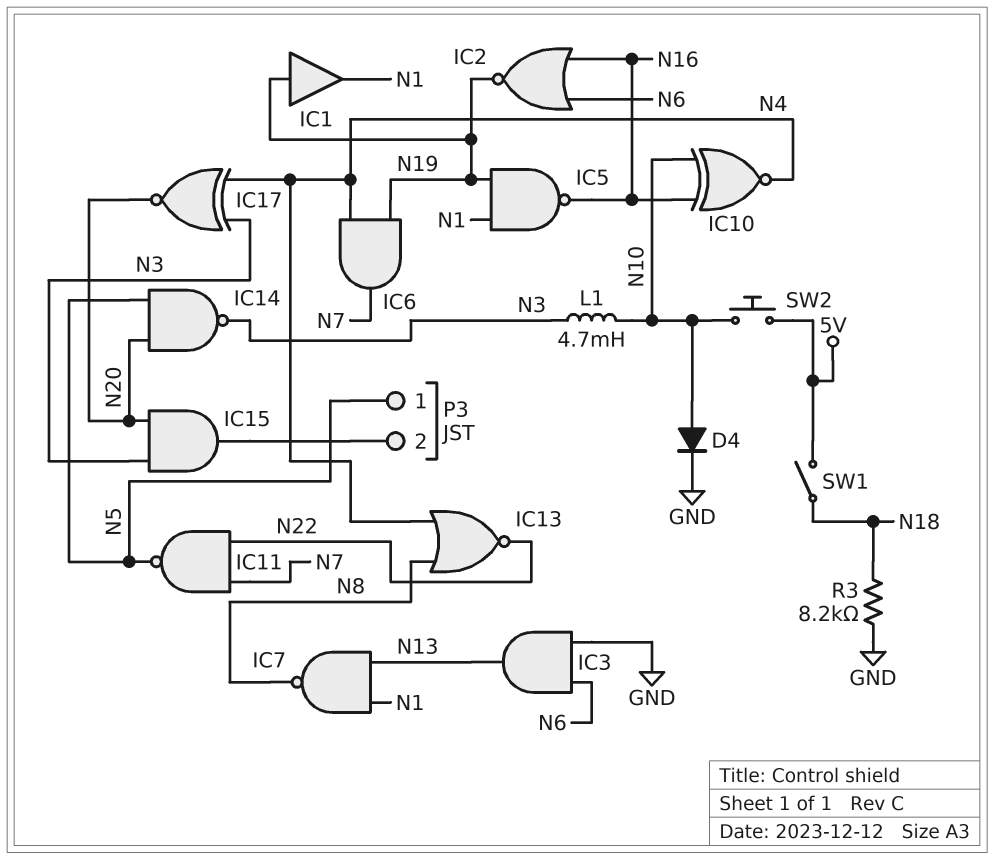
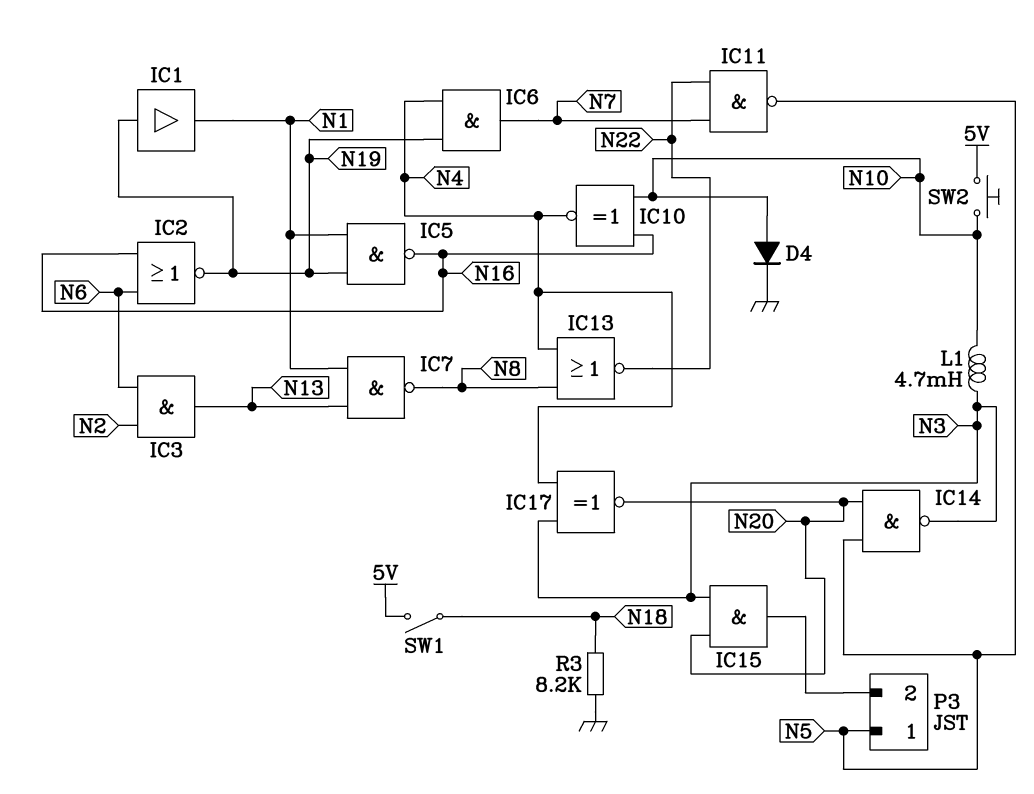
IC3: AND (in GND, in N6, out N13) -> AND (in N2, in N6, out N13)

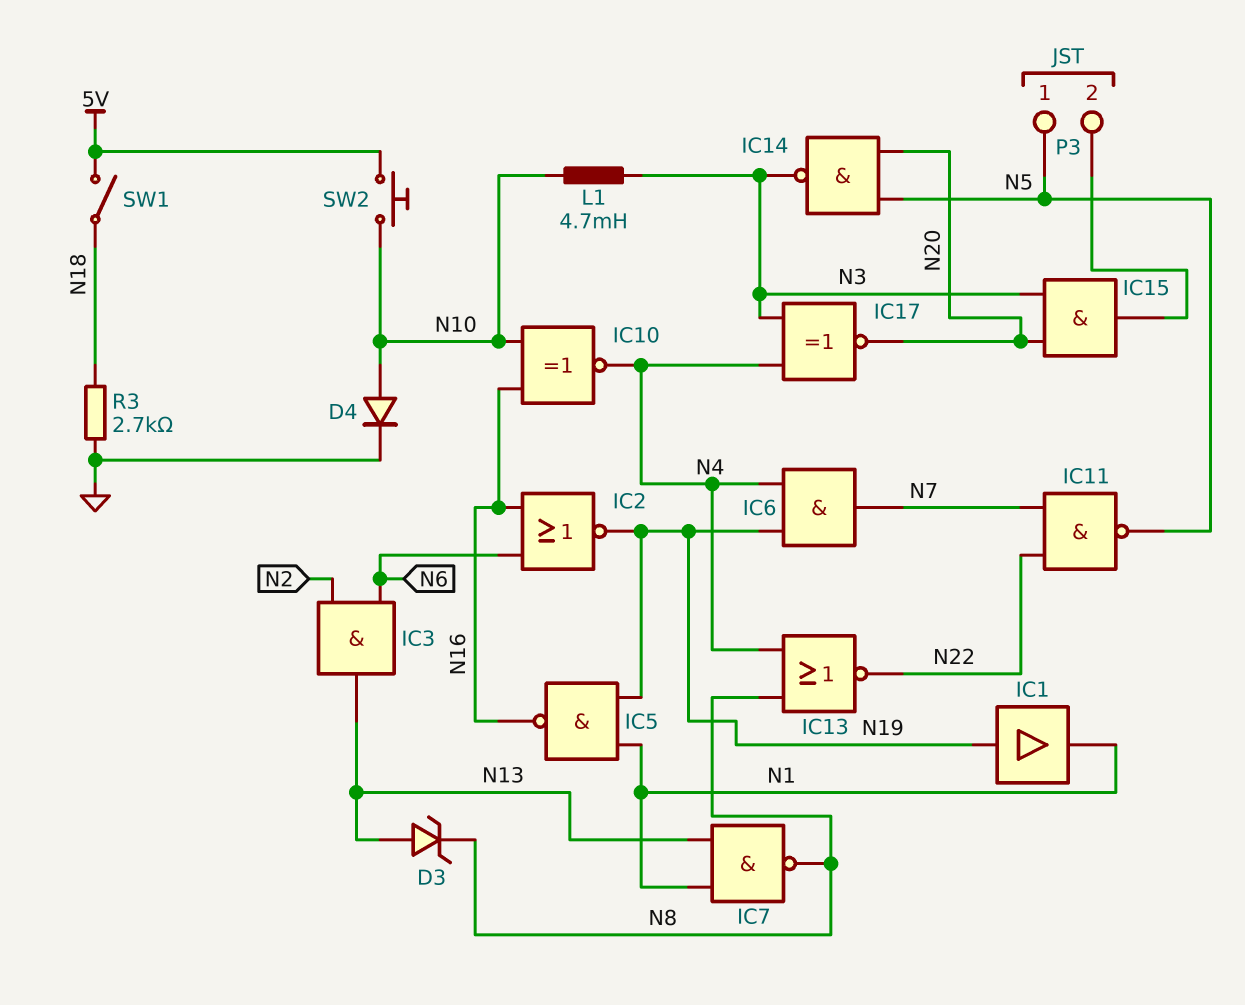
D3: none -> zener (A N13, K N8)
R3: 8.2k (GND, N18) -> 2.7k (GND, N18)

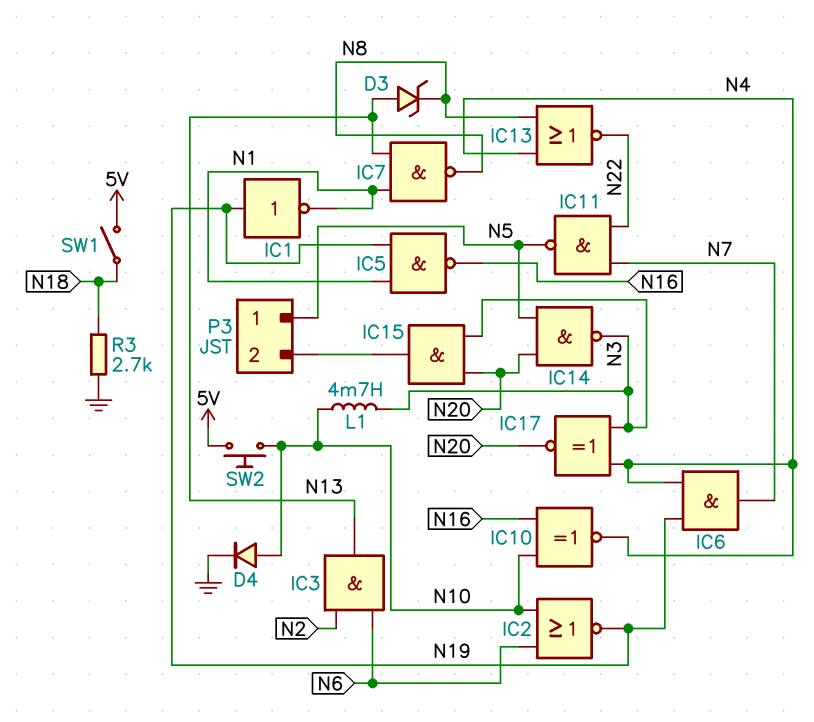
IC1: buffer (in N19, out N1) -> NOT (in N19, out N1)
IC2: NOR (in N6, in N16, out N19) -> NOR (in N6, in N10, out N19)

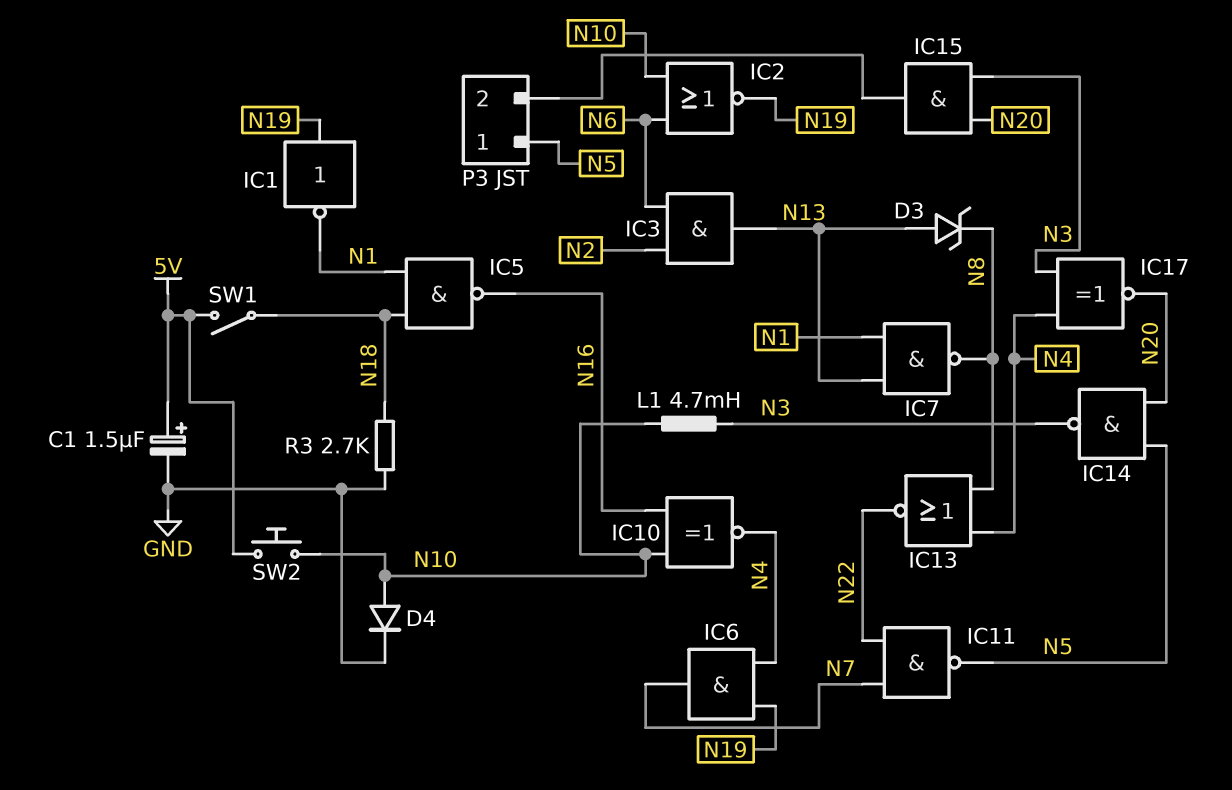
C1: none -> 1.5uF (plus 5V, minus GND)
IC5: NAND (in N1, in N19, out N16) -> NAND (in N1, in N18, out N16)

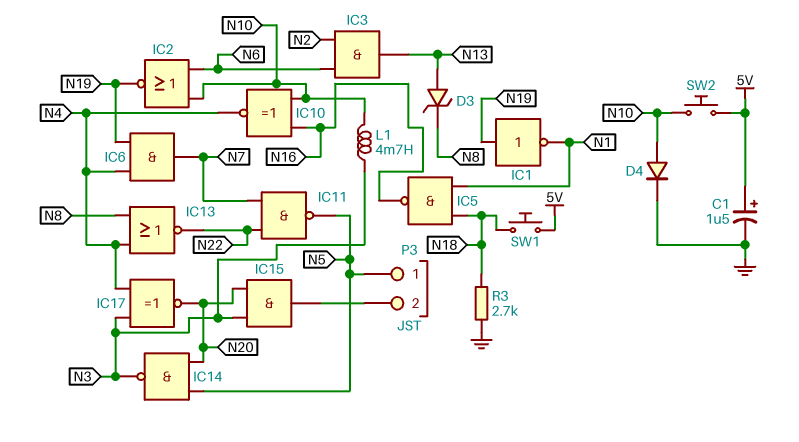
IC7: NAND (in N1, in N13, out N8) -> none
SW1: switch (5V, N18) -> button (5V, N18)

